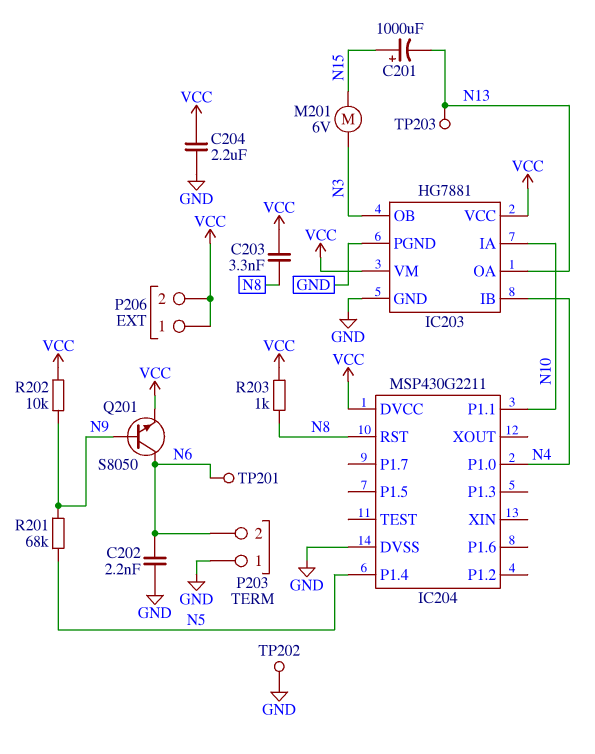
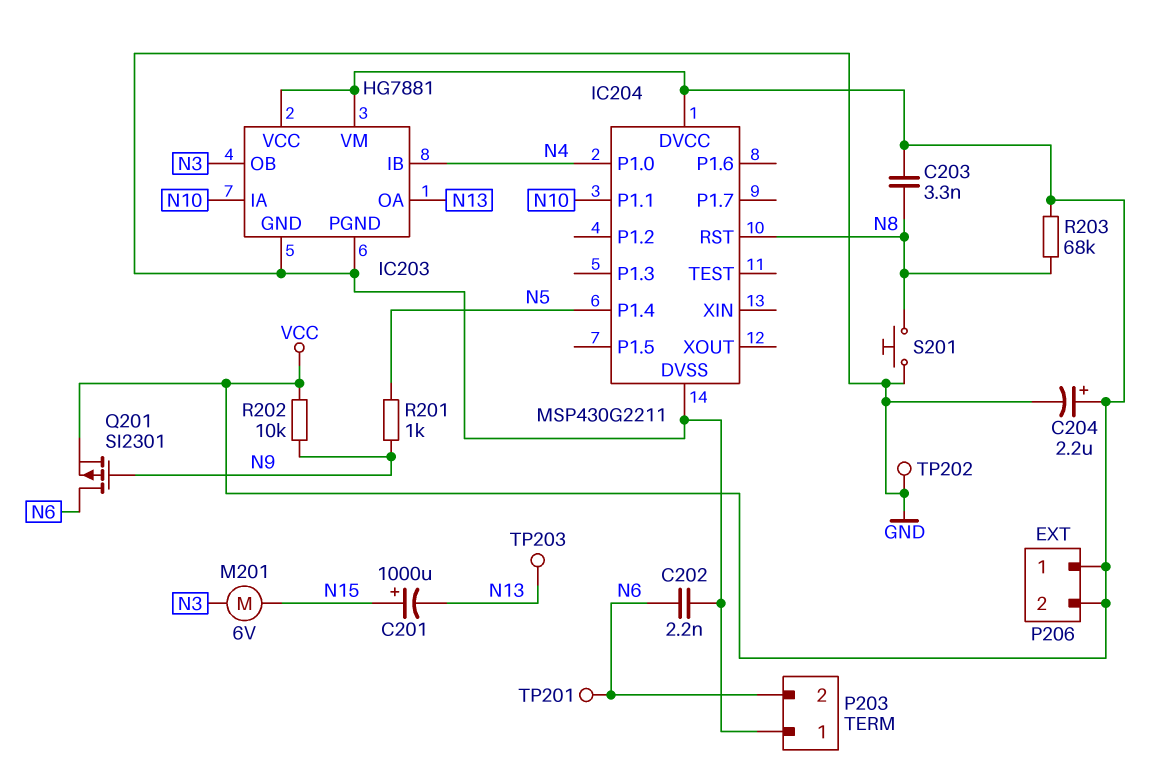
C204: 2.2uF (GND, VCC) -> 2.2uF (plus VCC, minus GND)
Q201: NPN S8050 (B N9, C N6, E VCC) -> PMOS SI2301 (G N9, D N6, S VCC)
R201: 68k (N5, N9) -> 1k (N5, N9)
R203: 1k (N8, VCC) -> 68k (N8, VCC)
S201: none -> button (GND, N8)

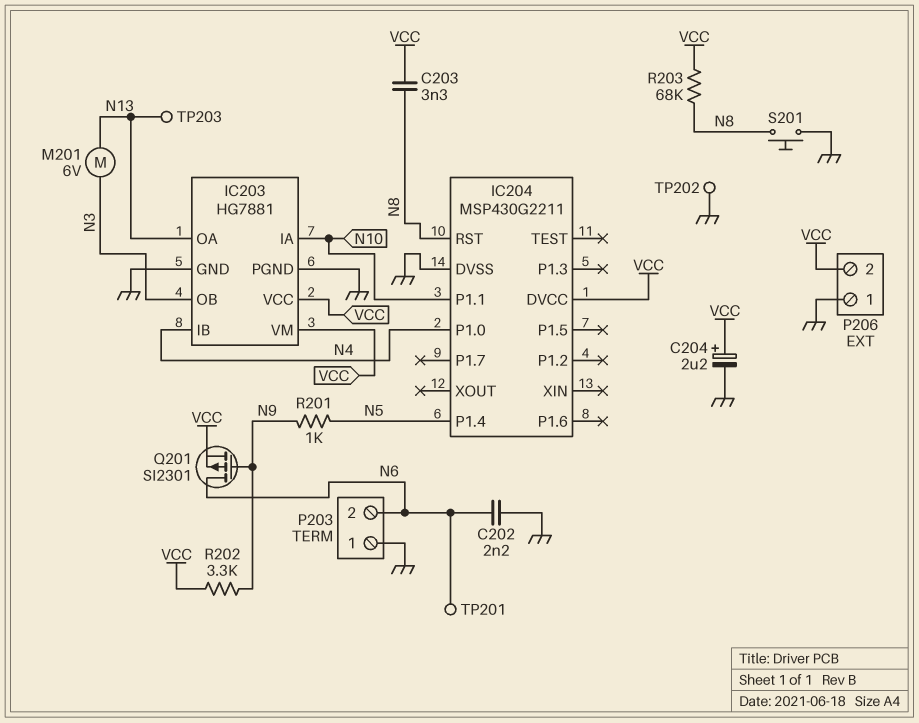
C201: 1000uF (plus N15, minus N13) -> none
M201: motor 6V (N3, N15) -> motor 6V (N3, N13)
P206 pin 1: VCC -> GND
R202: 10k (N9, VCC) -> 3.3k (N9, VCC)

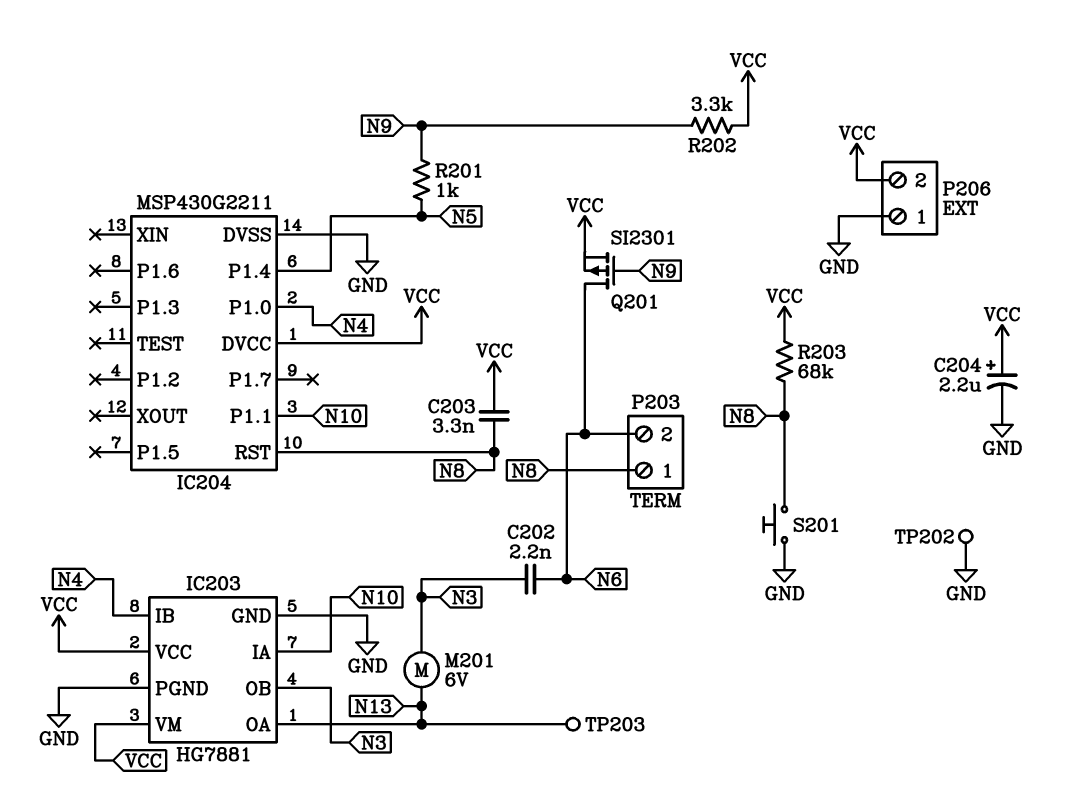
C202: 2.2nF (GND, N6) -> 2.2nF (N3, N6)
P203 pin 1: GND -> N8
TP201: test point (N6) -> none

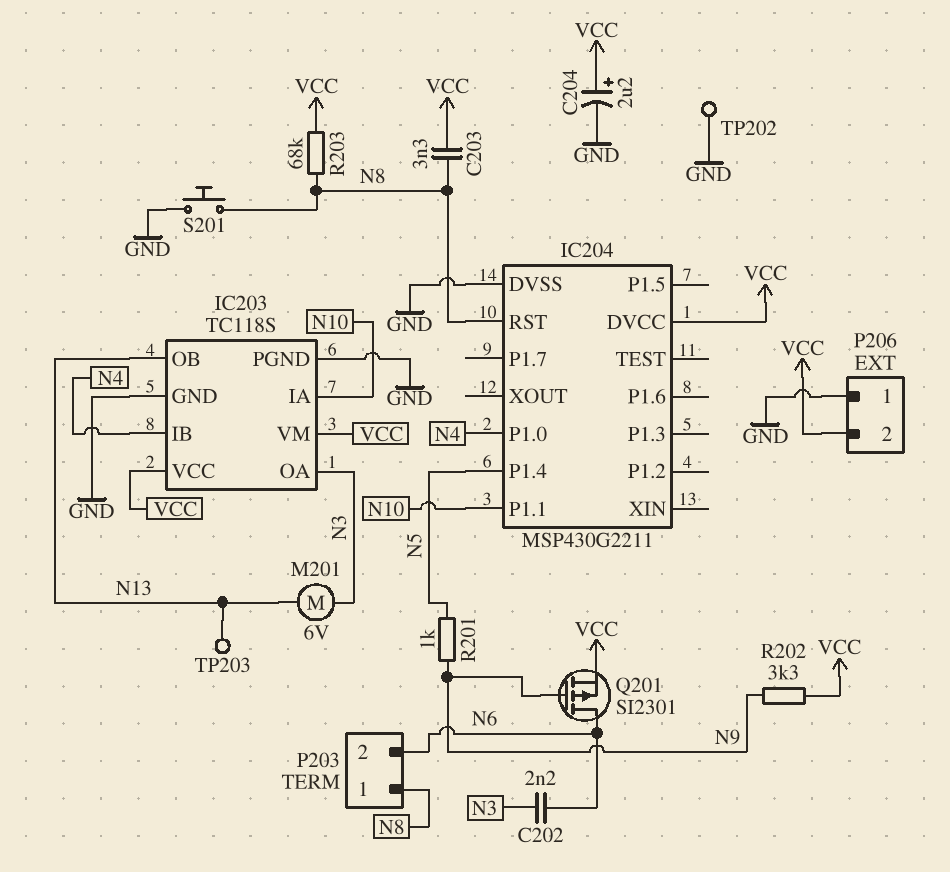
IC203: HG7881 -> TC118S
IC203 pin OA: N13 -> N3
IC203 pin OB: N3 -> N13

